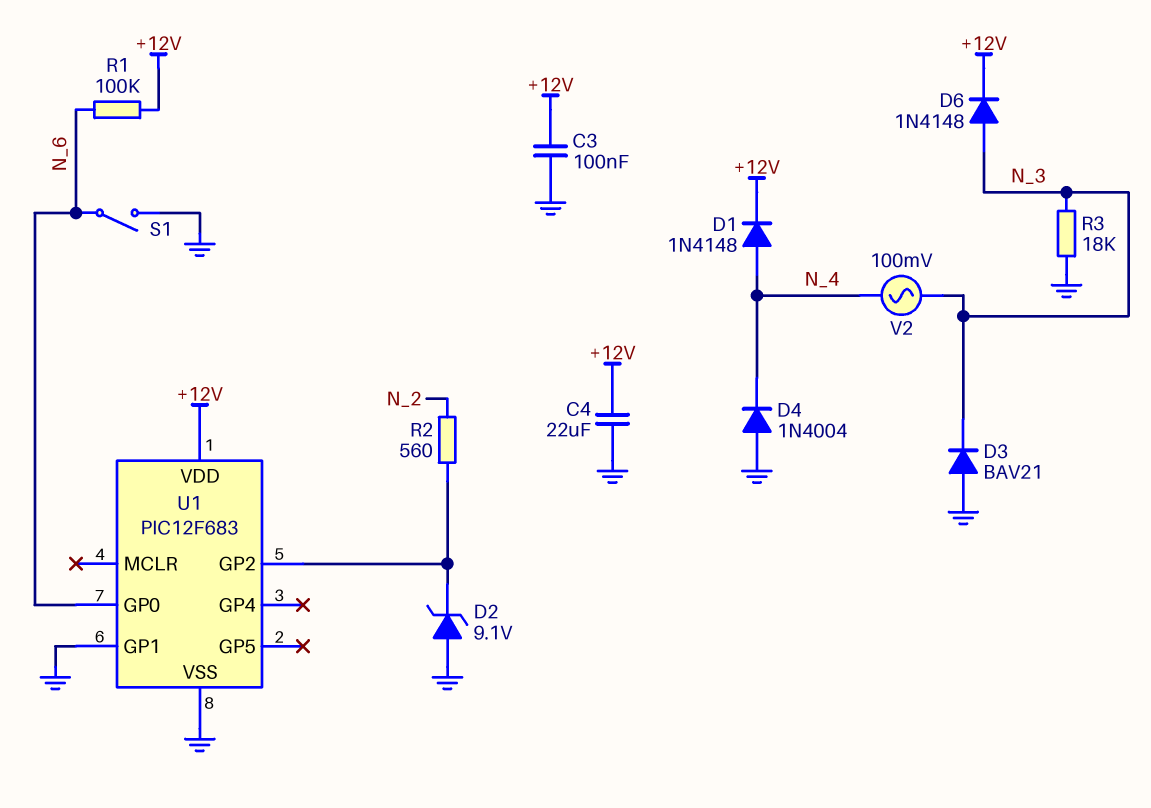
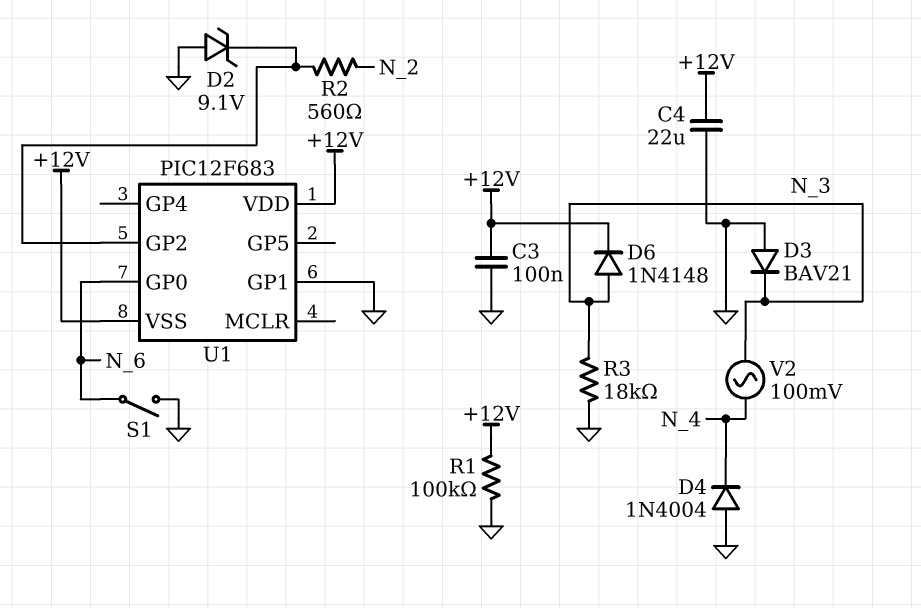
D1: diode 1N4148 (A N_4, K +12V) -> none
R1: 100k (+12V, N_6) -> 100k (+12V, GND)
U1 pin VSS: GND -> +12V

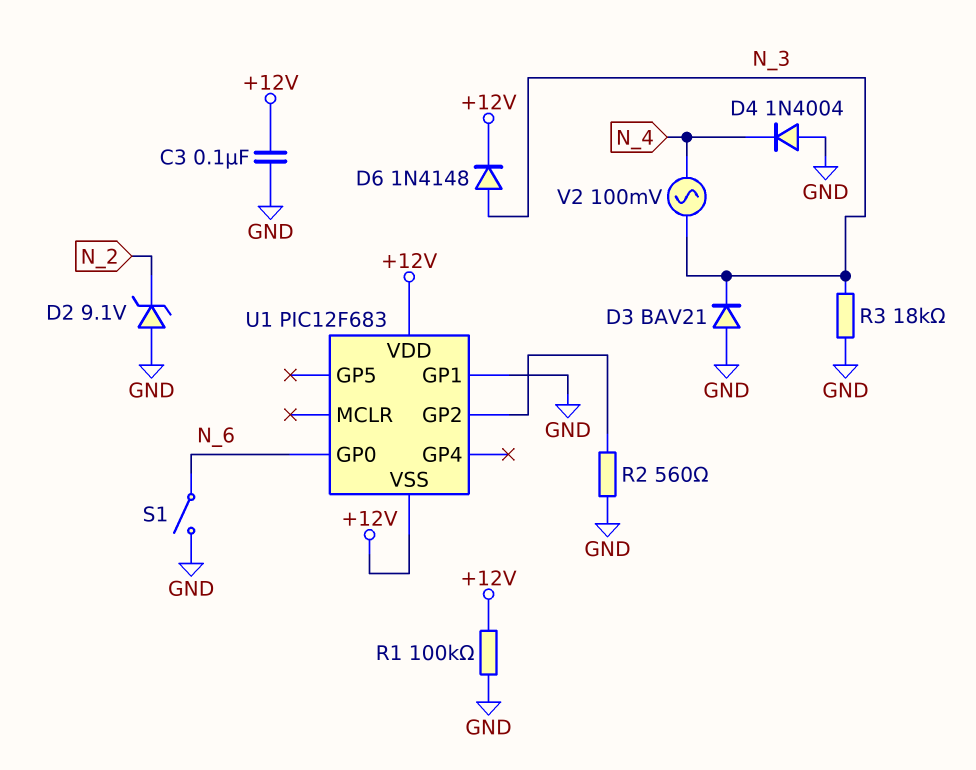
C4: 22uF (+12V, GND) -> none
D2: zener 9.1V (A GND, K U1/GP2) -> zener 9.1V (A GND, K N_2)
R2: 560 (N_2, U1/GP2) -> 560 (GND, U1/GP2)

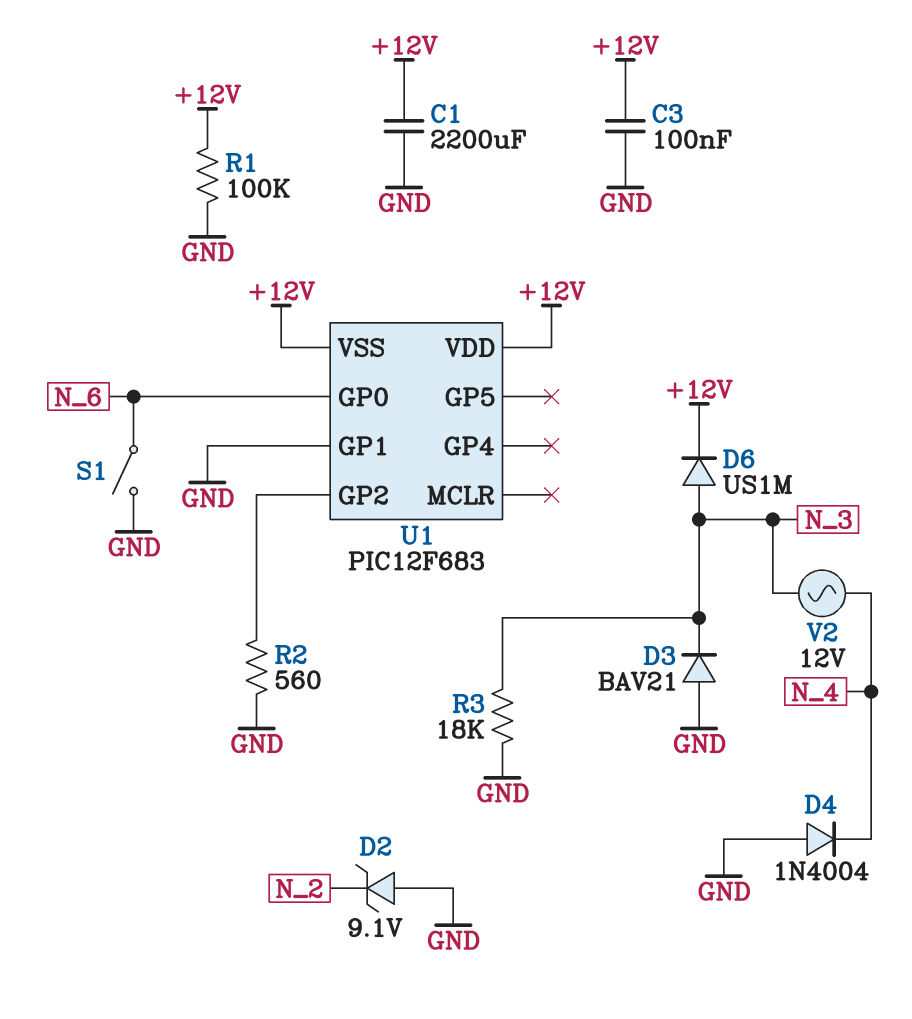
C1: none -> 2200uF (+12V, GND)
D6: diode 1N4148 (A N_3, K +12V) -> diode US1M (A N_3, K +12V)
V2: AC 100mV (N_3, N_4) -> AC 12V (N_3, N_4)

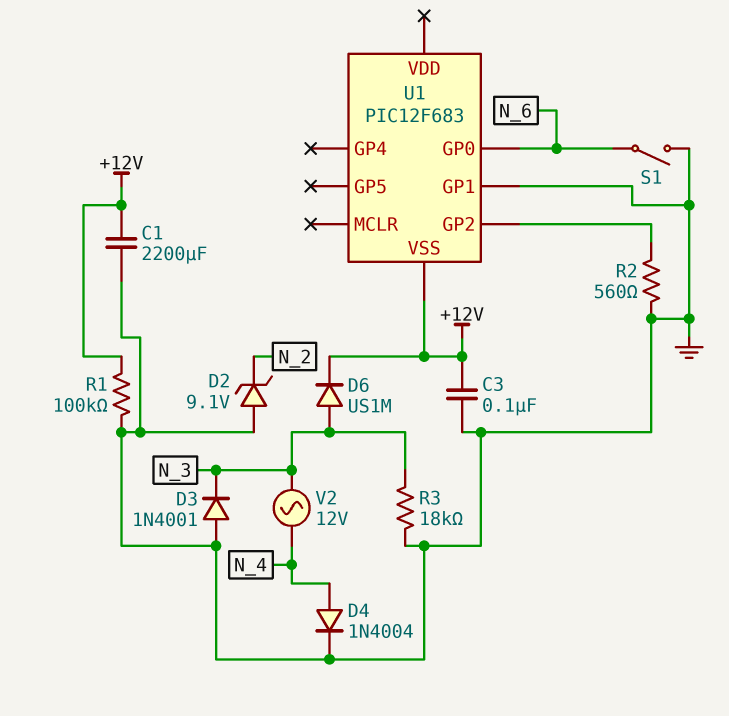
D3: diode BAV21 (A GND, K N_3) -> diode 1N4001 (A GND, K N_3)
D4: diode 1N4004 (A GND, K N_4) -> diode 1N4004 (A N_4, K GND)
U1 pin VDD: +12V -> none

